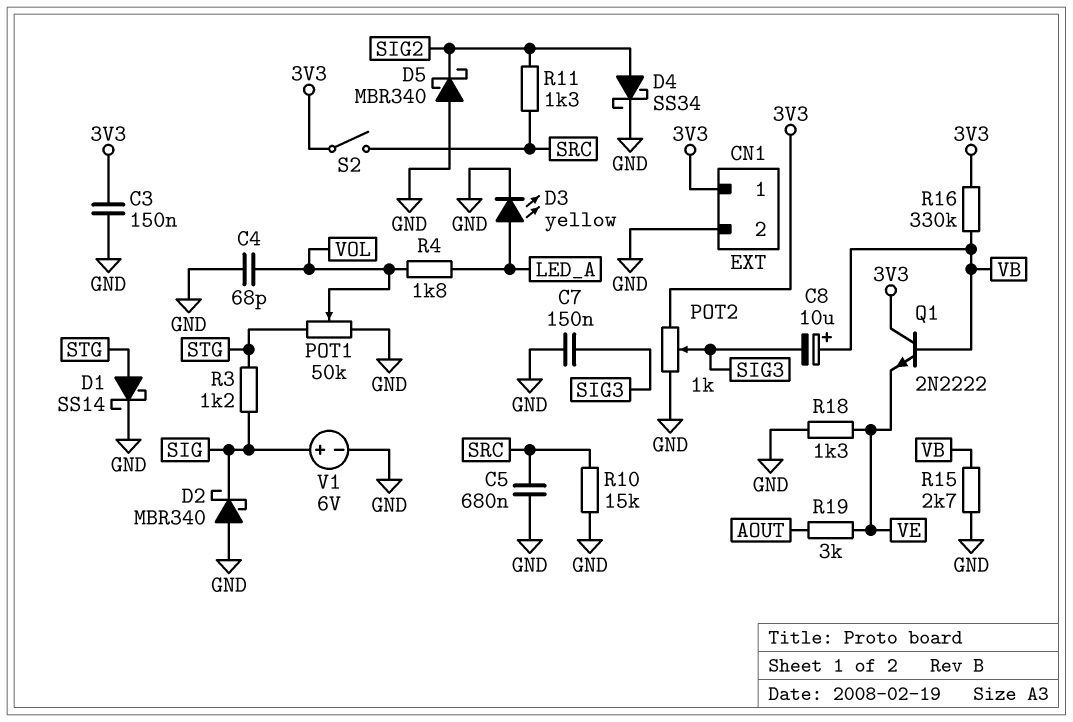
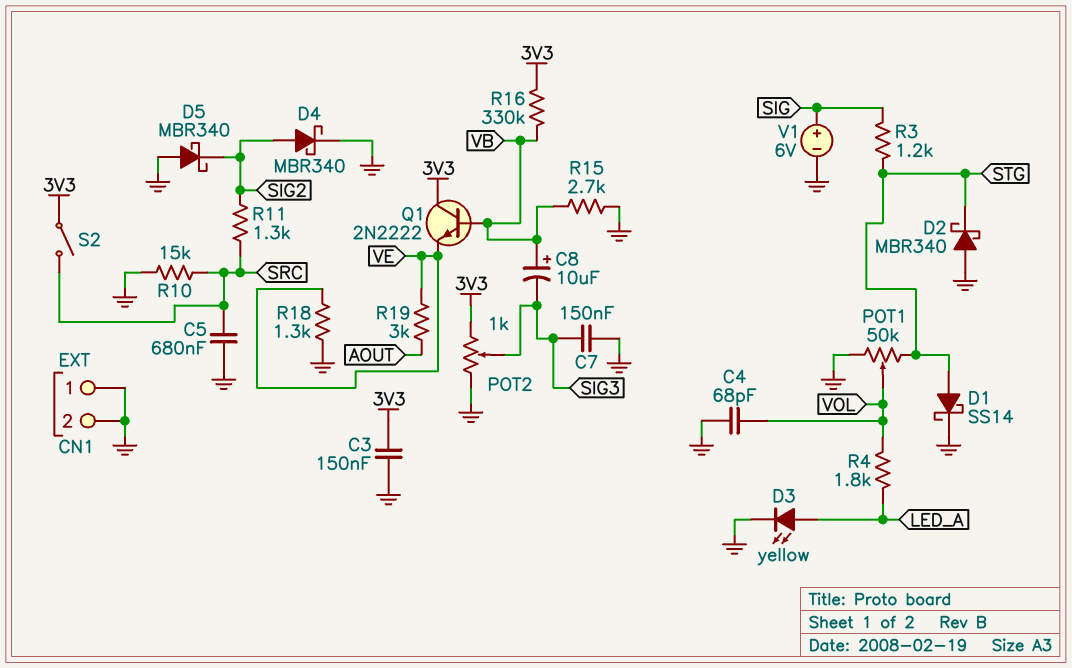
CN1 pin 1: 3V3 -> GND
D2: schottky MBR340 (A GND, K SIG) -> schottky MBR340 (A GND, K STG)
D4: schottky SS34 (A SIG2, K GND) -> schottky MBR340 (A SIG2, K GND)

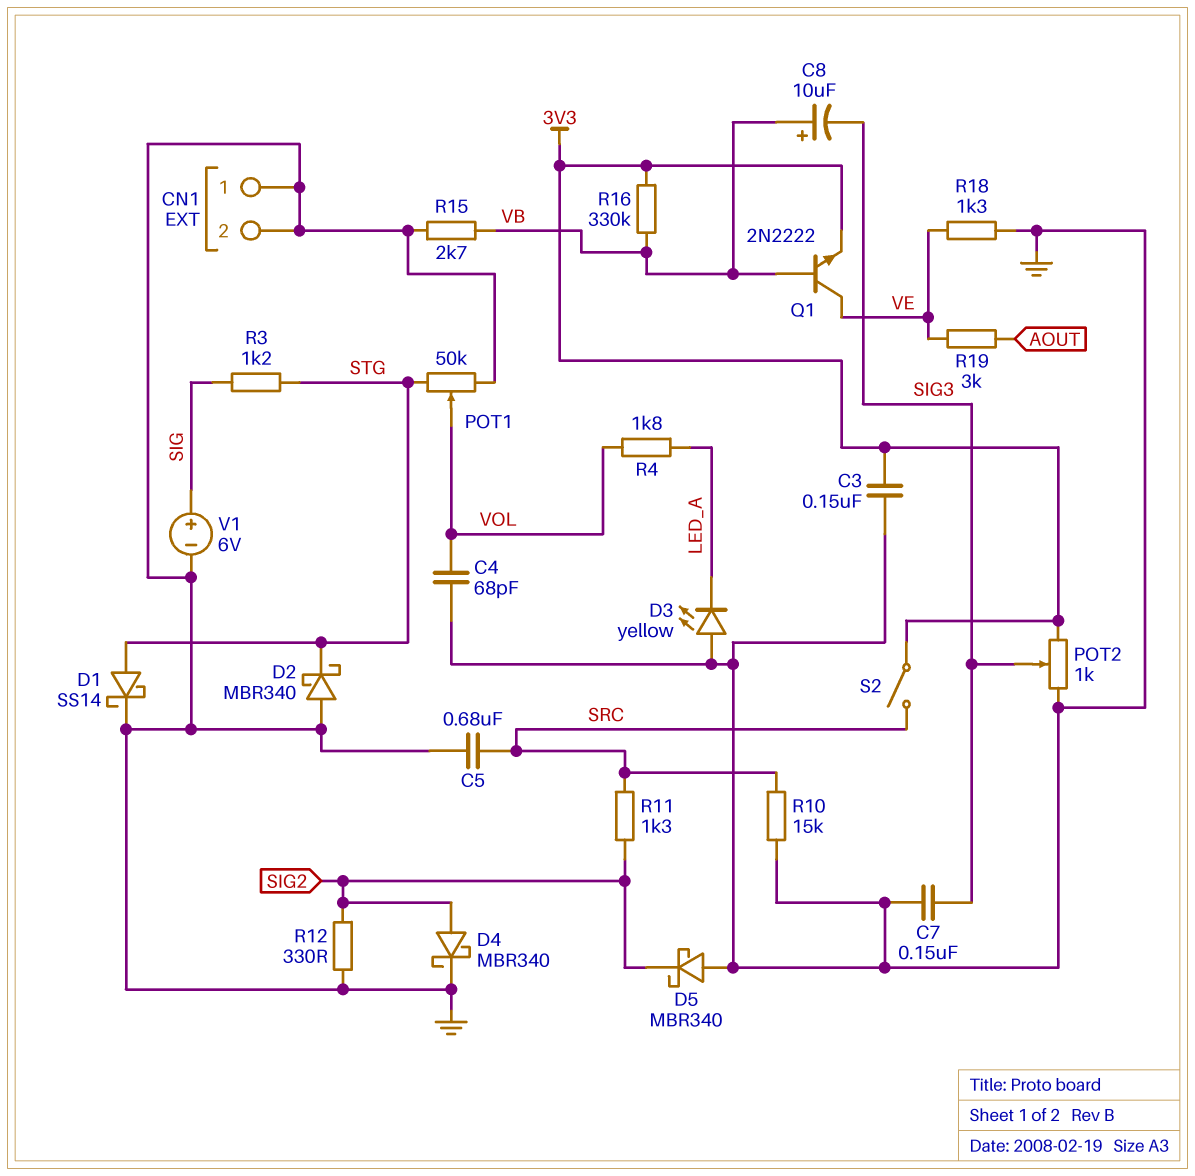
D3: LED yellow (A LED_A, K GND) -> LED yellow (A GND, K LED_A)
Q1: NPN 2N2222 (B VB, C 3V3, E VE) -> NPN 2N2222 (B VB, C VE, E 3V3)
R12: none -> 330 (GND, SIG2)

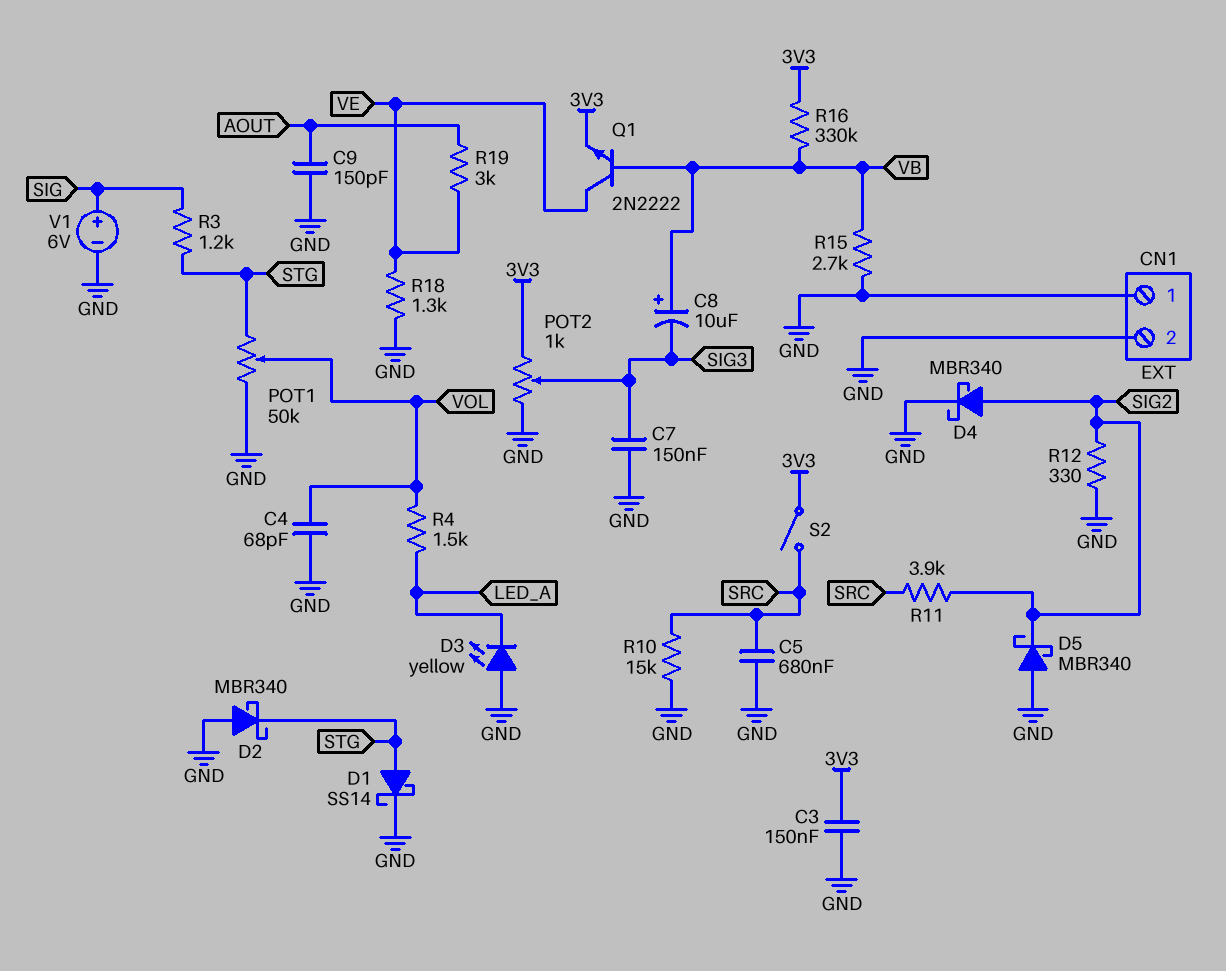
C9: none -> 150pF (AOUT, GND)
R4: 1.8k (LED_A, VOL) -> 1.5k (LED_A, VOL)
R11: 1.3k (SIG2, SRC) -> 3.9k (SIG2, SRC)

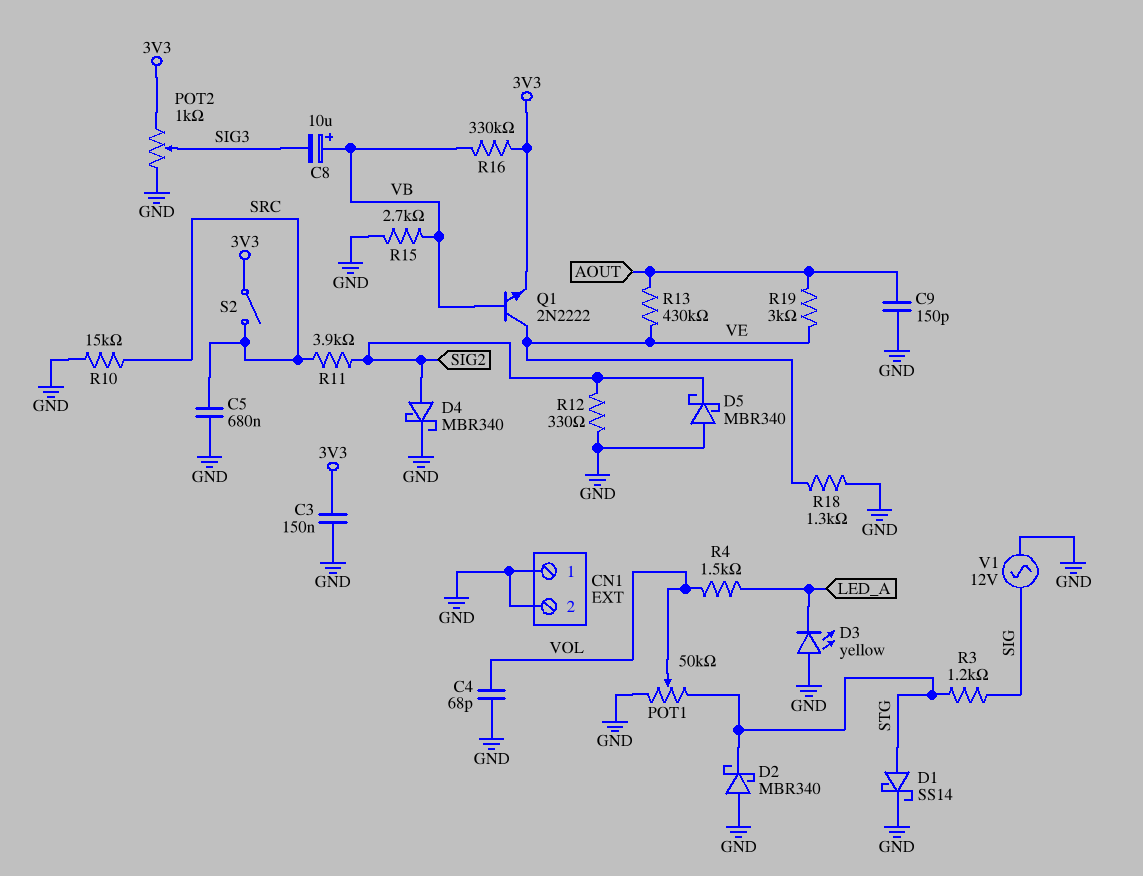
C7: 150nF (GND, SIG3) -> none
R13: none -> 430k (AOUT, VE)
V1: 6V (plus SIG, minus GND) -> AC 12V (GND, SIG)

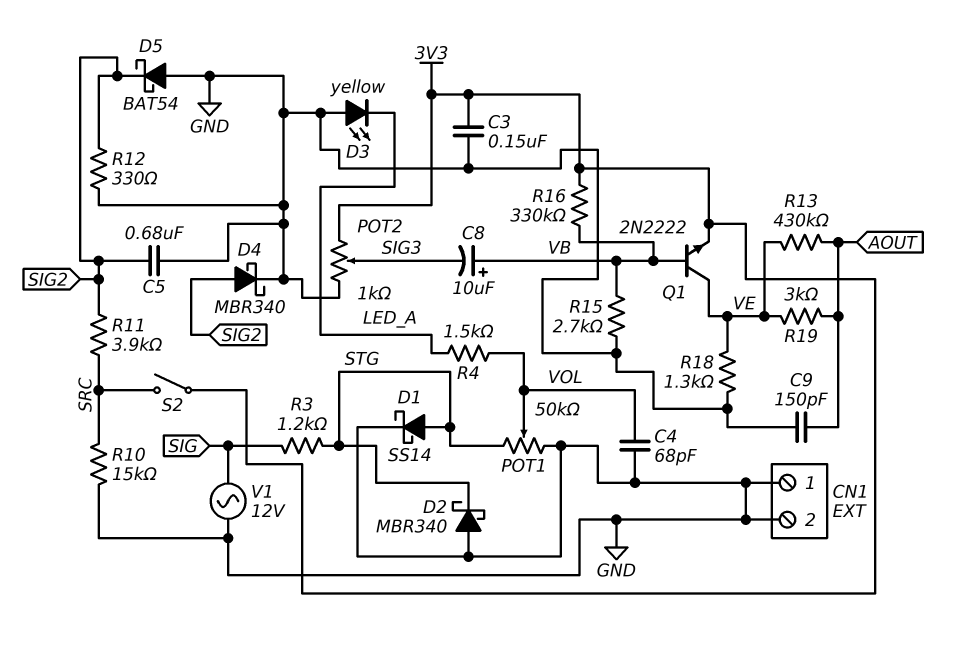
C5: 680nF (GND, SRC) -> 680nF (GND, SIG2)
D5: schottky MBR340 (A GND, K SIG2) -> schottky BAT54 (A GND, K SIG2)

